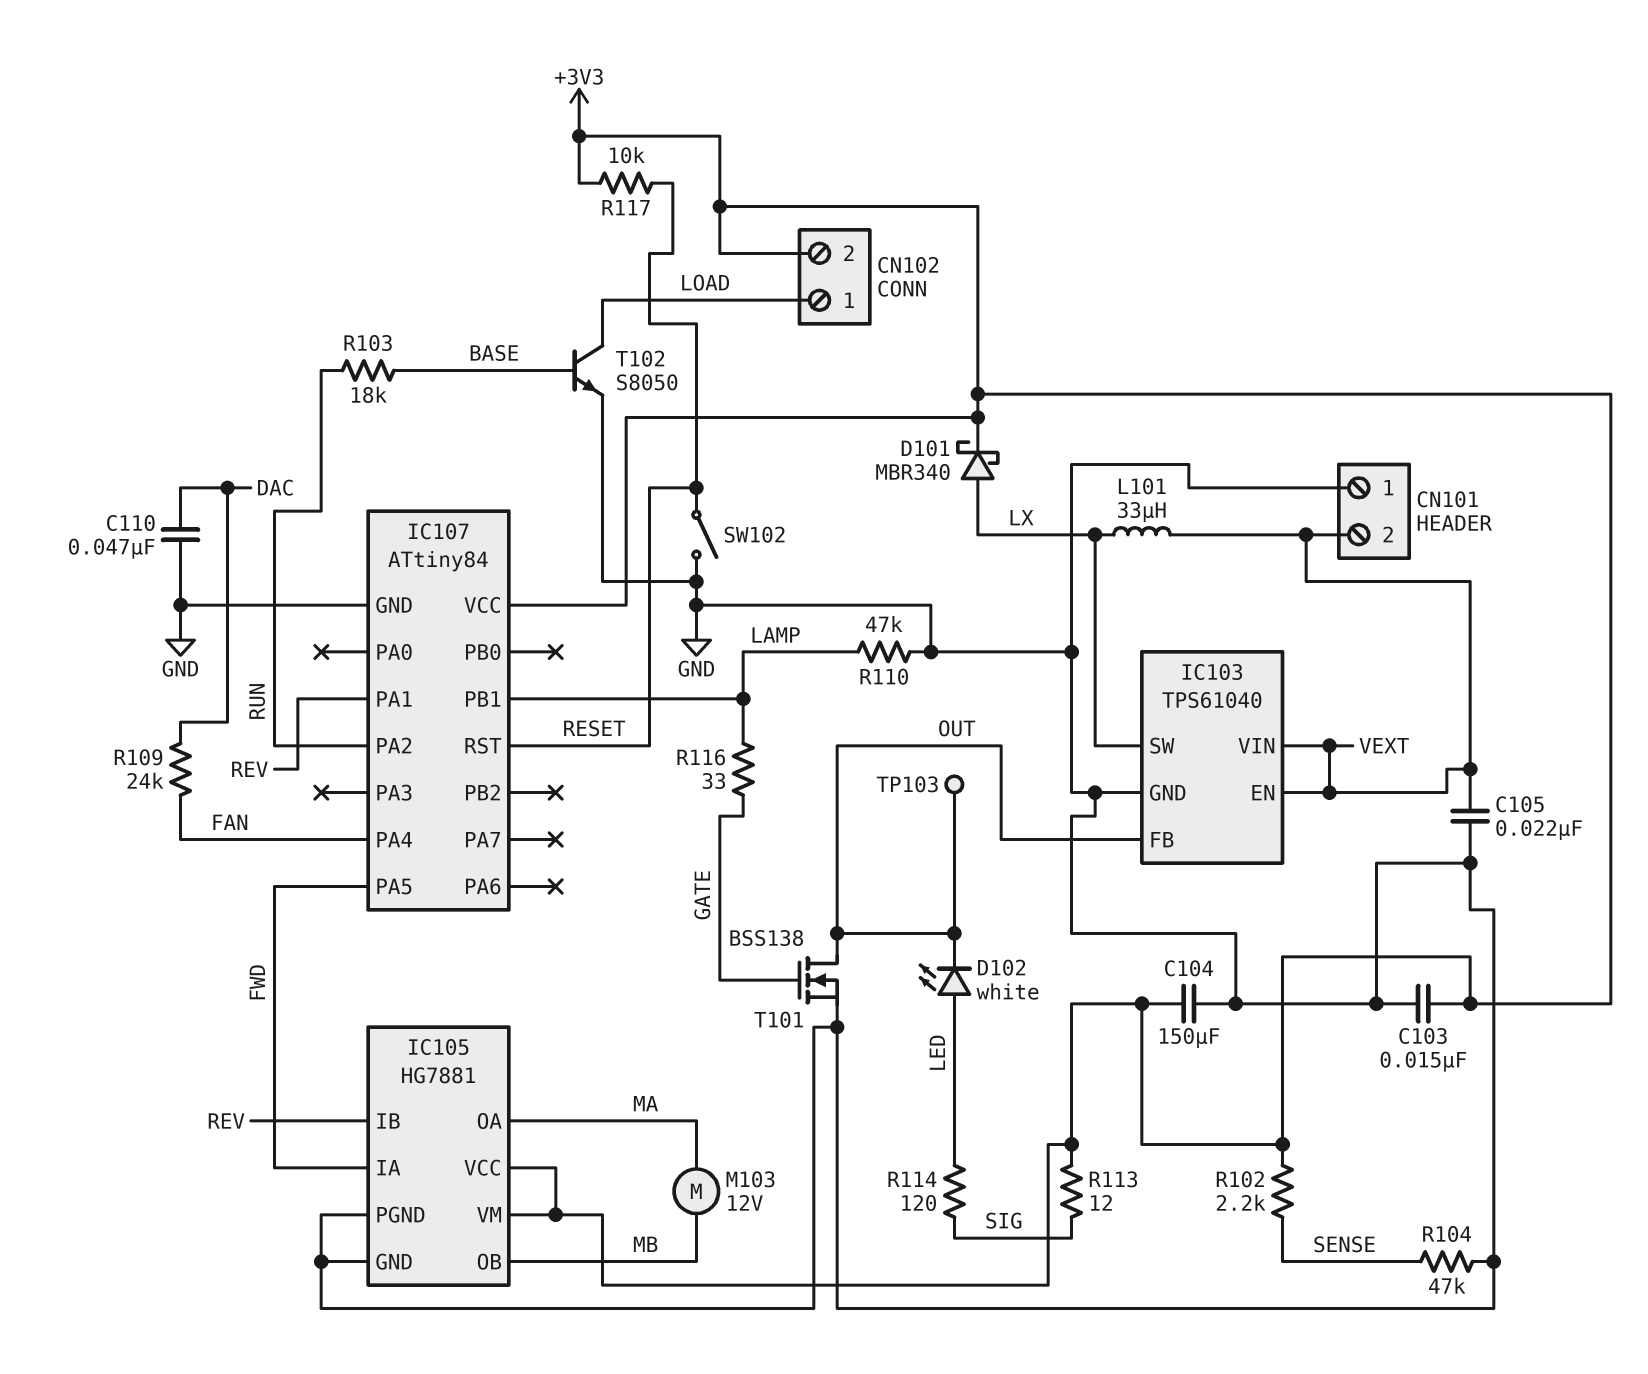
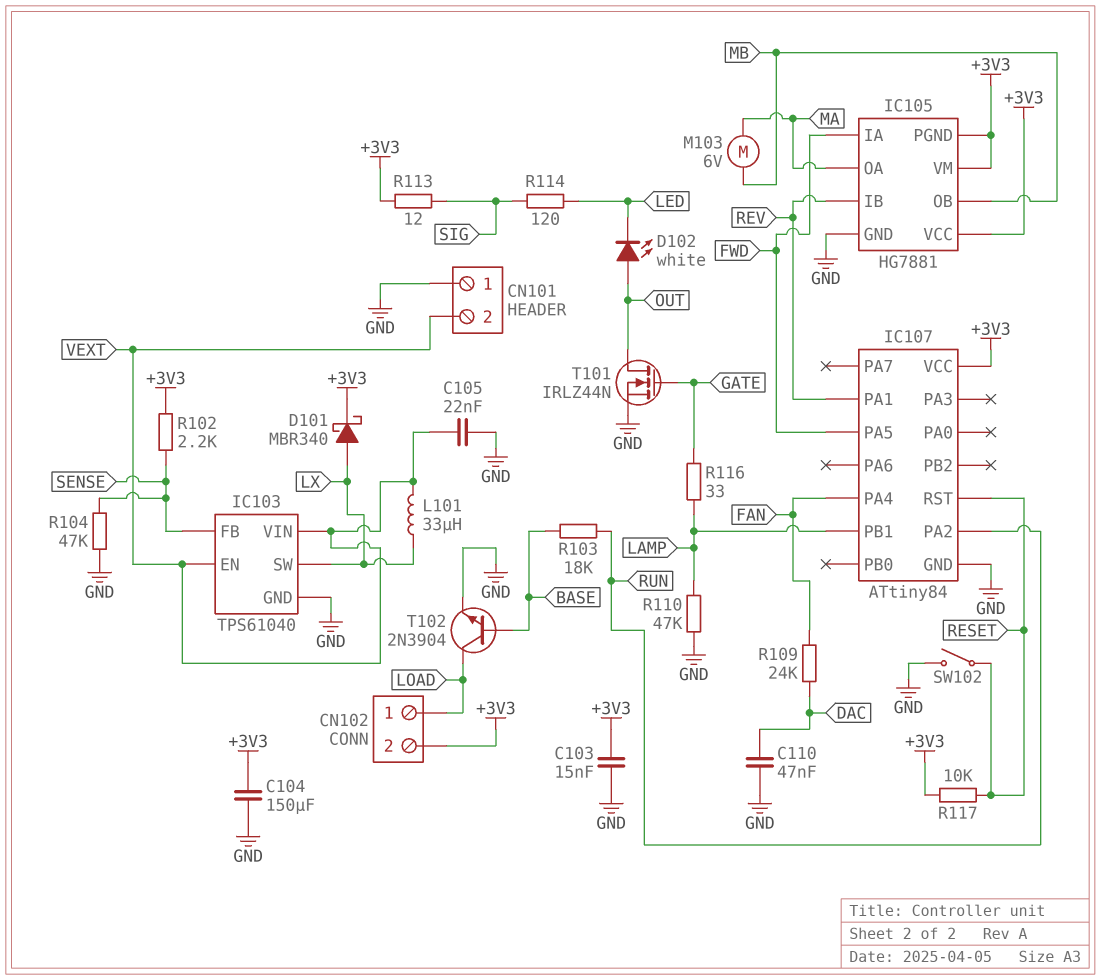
D102: LED white (A LED, K OUT) -> LED white (A OUT, K LED)
IC103 pin FB: OUT -> SENSE
IC105 pin PGND: GND -> +3V3
M103: motor 12V (MA, MB) -> motor 6V (MA, MB)
T101: NMOS BSS138 (G GATE, D OUT, S GND) -> NMOS IRLZ44N (G GATE, D OUT, S GND)
T102: NPN S8050 (B BASE, C LOAD, E GND) -> NPN 2N3904 (B BASE, C LOAD, E GND)
TP103: test point (OUT) -> none

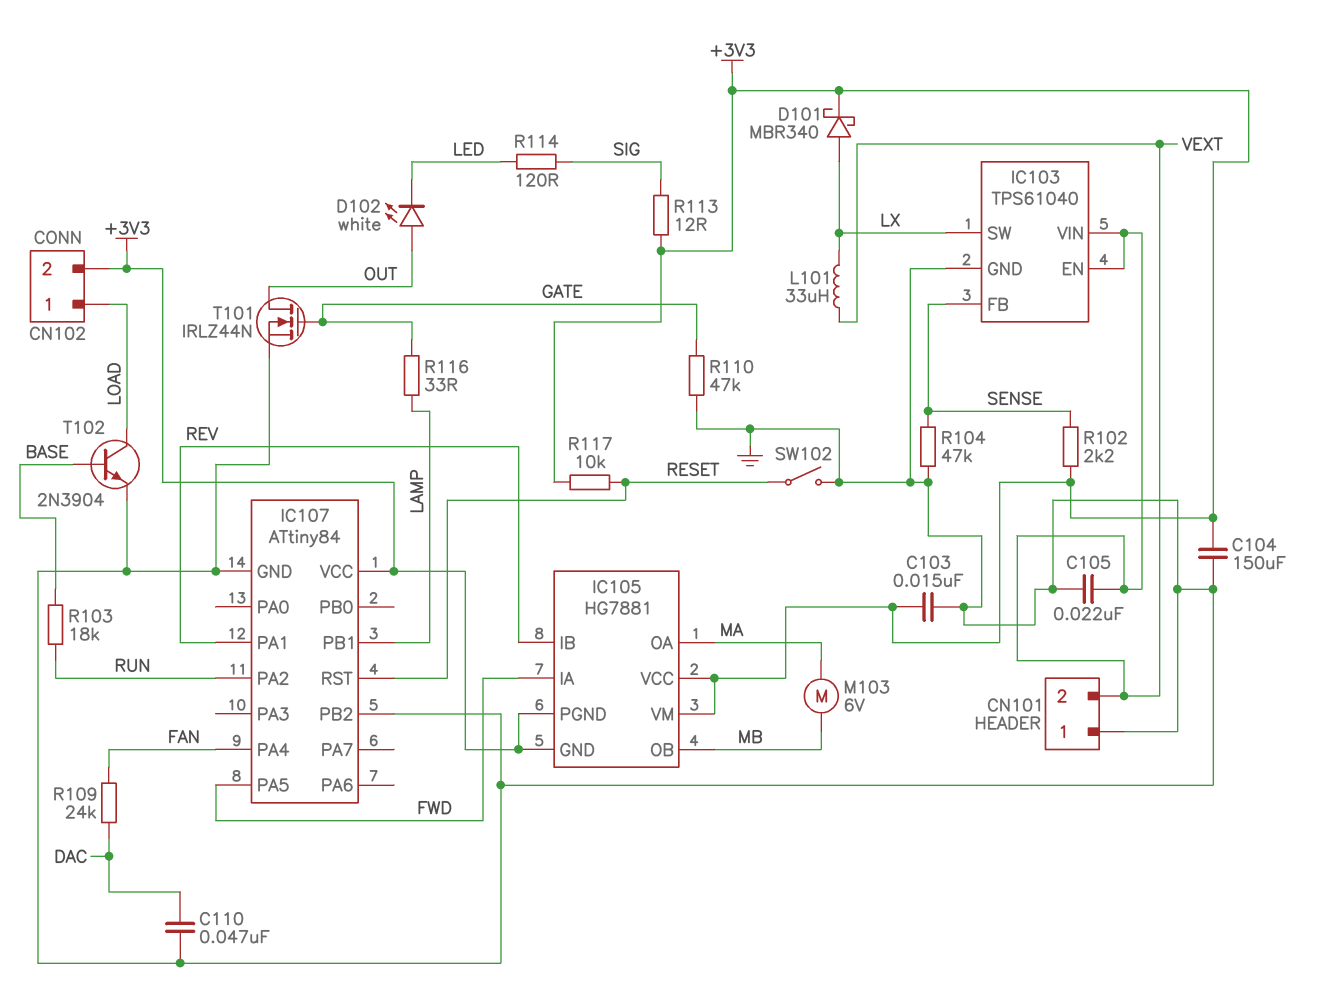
IC105 pin GND: GND -> +3V3
IC107 pin PB2: none -> GND
R110: 47k (GND, LAMP) -> 47k (GATE, GND)

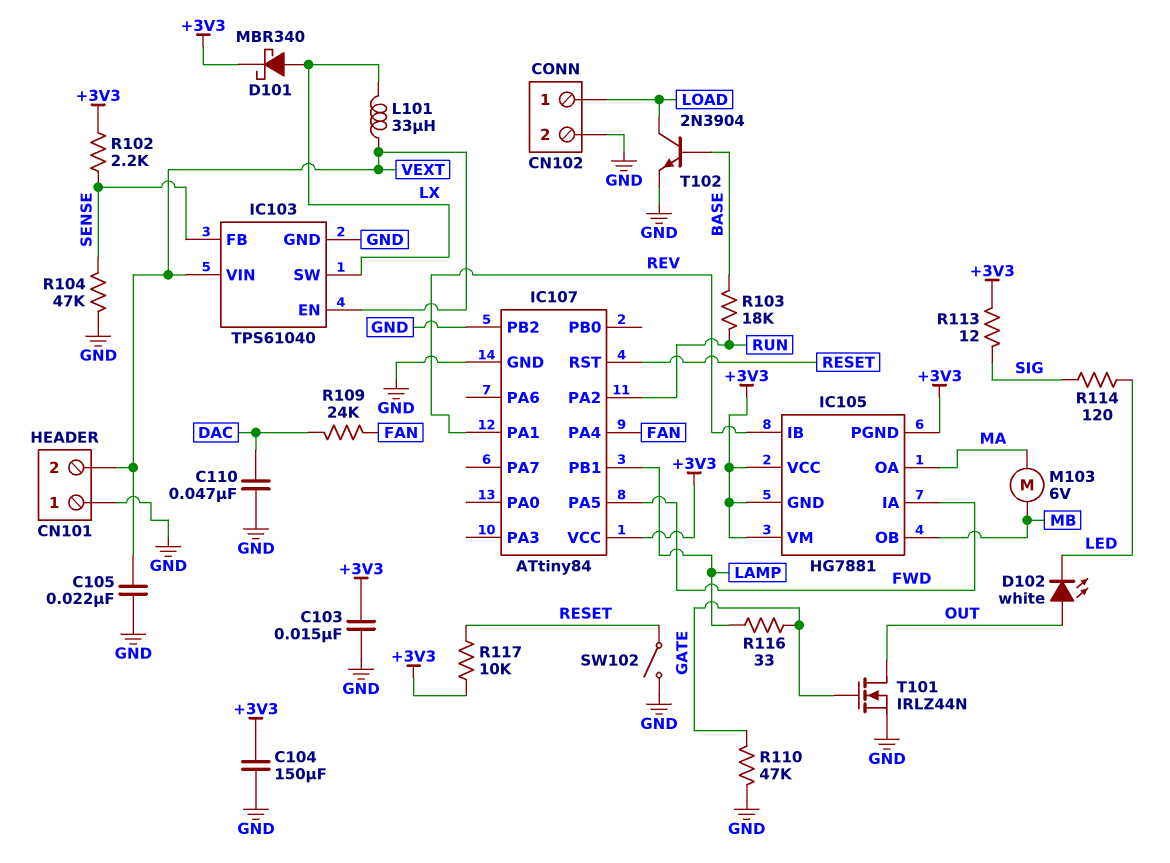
CN102 pin 2: +3V3 -> GND

